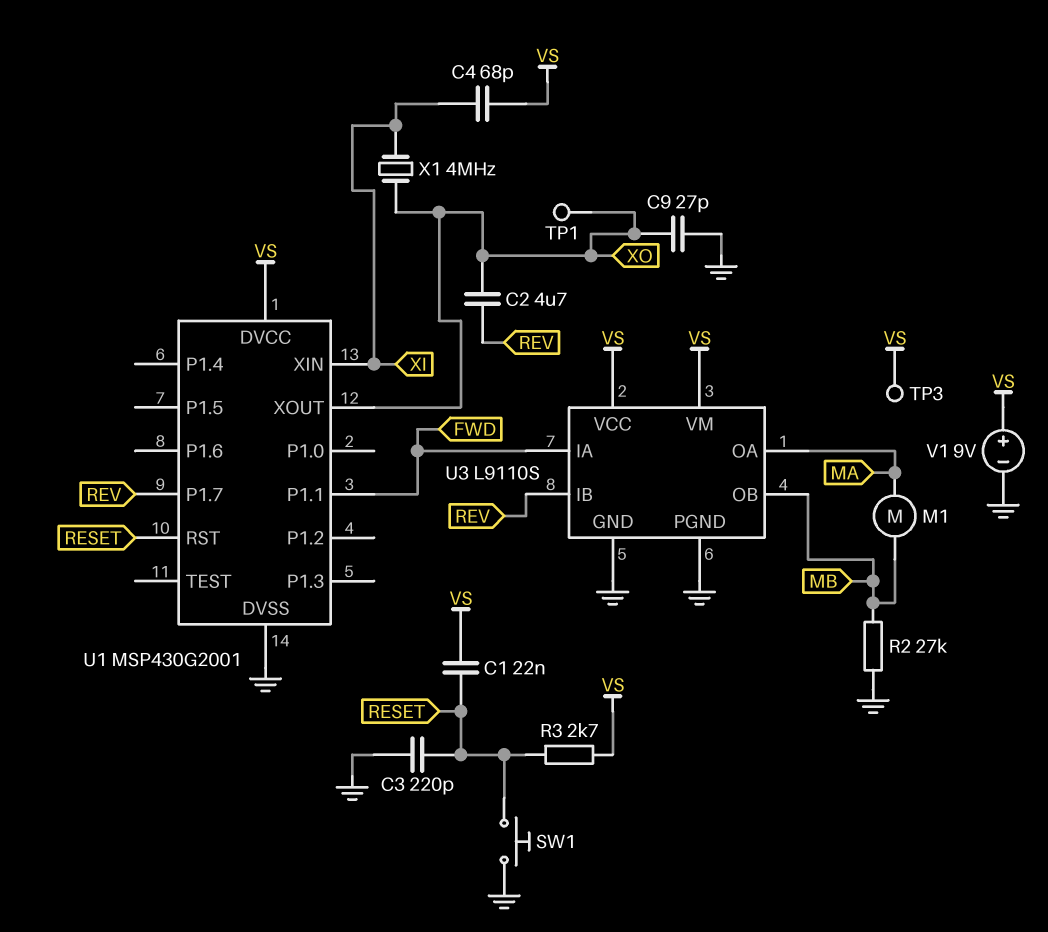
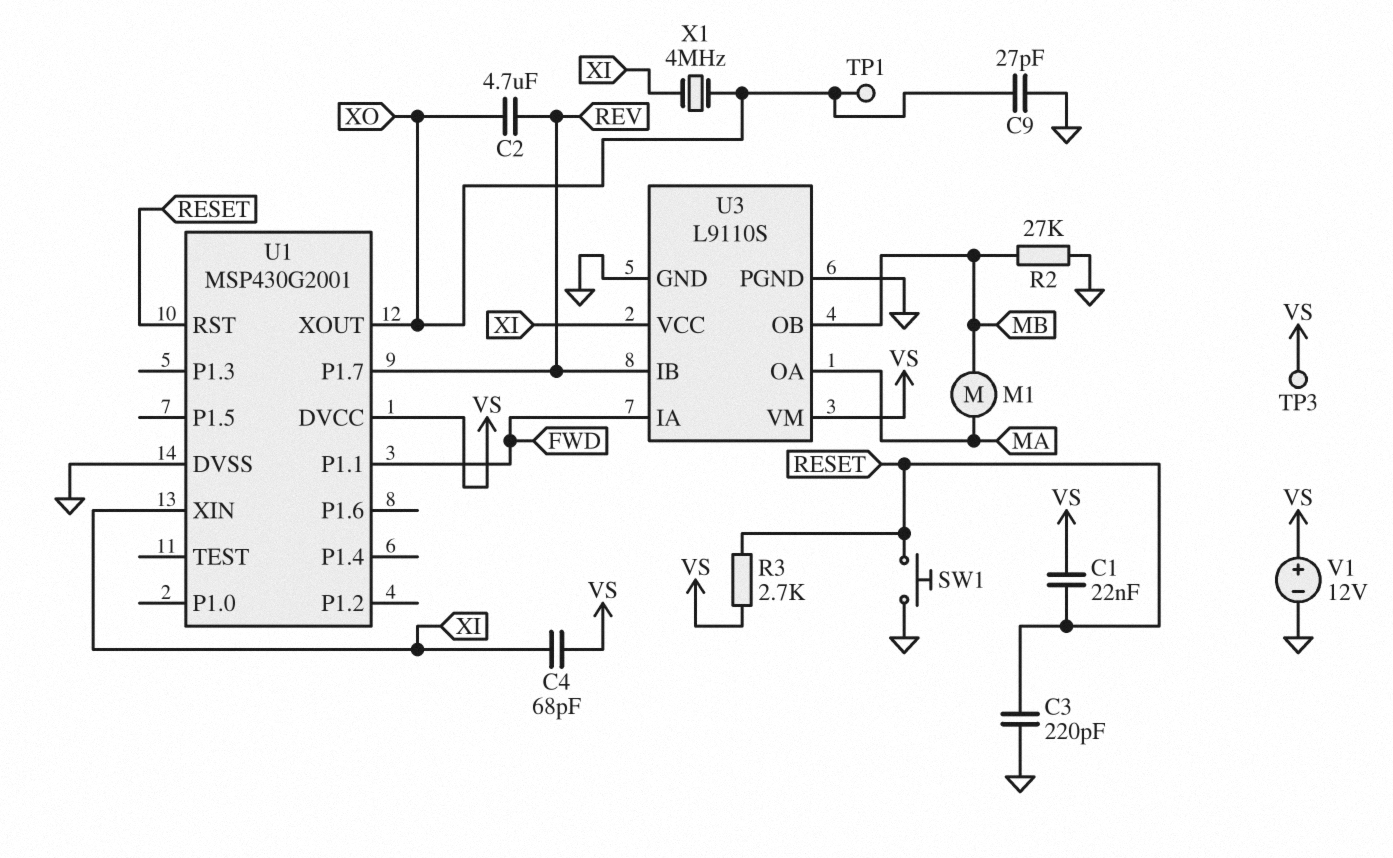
U3 pin VCC: VS -> XI
V1: 9V (plus VS, minus GND) -> 12V (plus VS, minus GND)

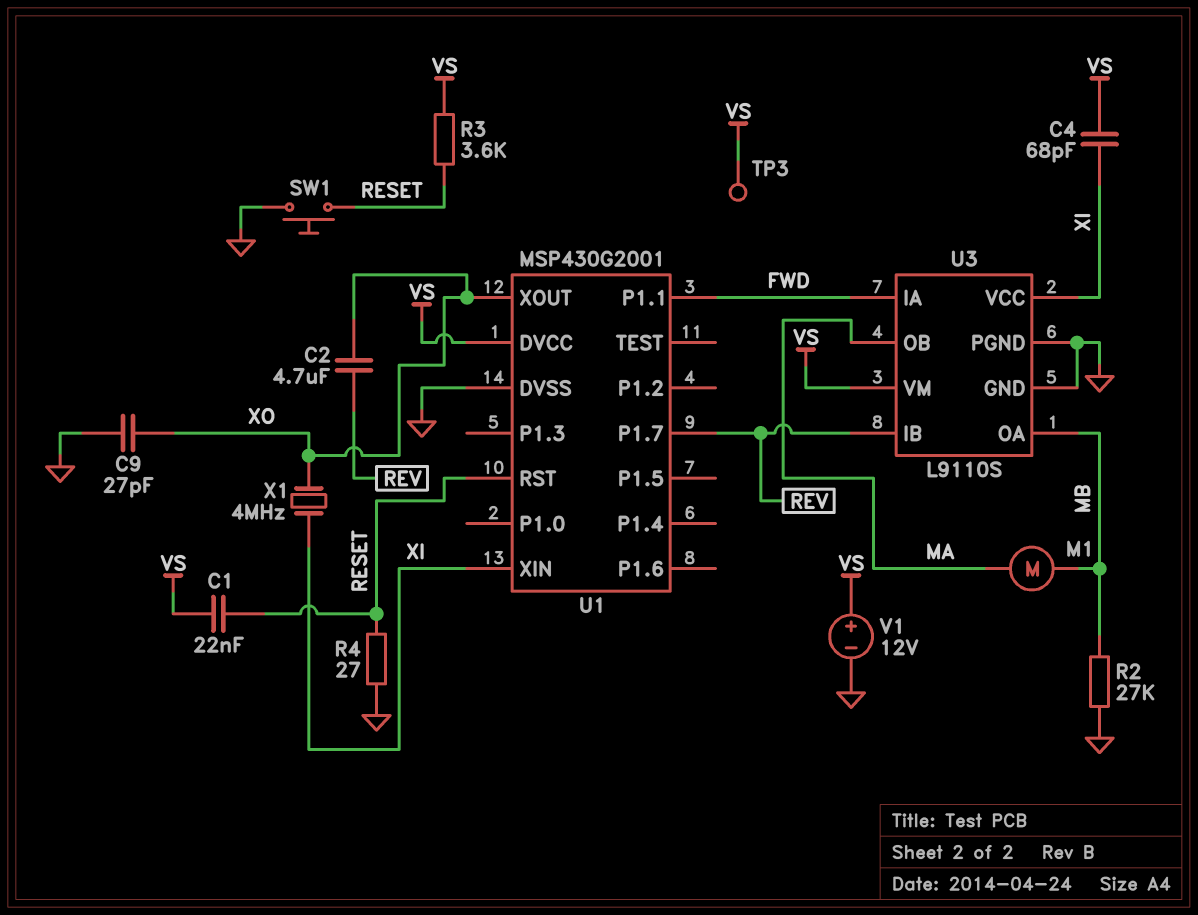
C3: 220pF (GND, RESET) -> none
R3: 2.7k (RESET, VS) -> 3.6k (RESET, VS)
R4: none -> 27 (GND, RESET)
TP1: test point (XO) -> none
U3 pin OA: MA -> MB
U3 pin OB: MB -> MA

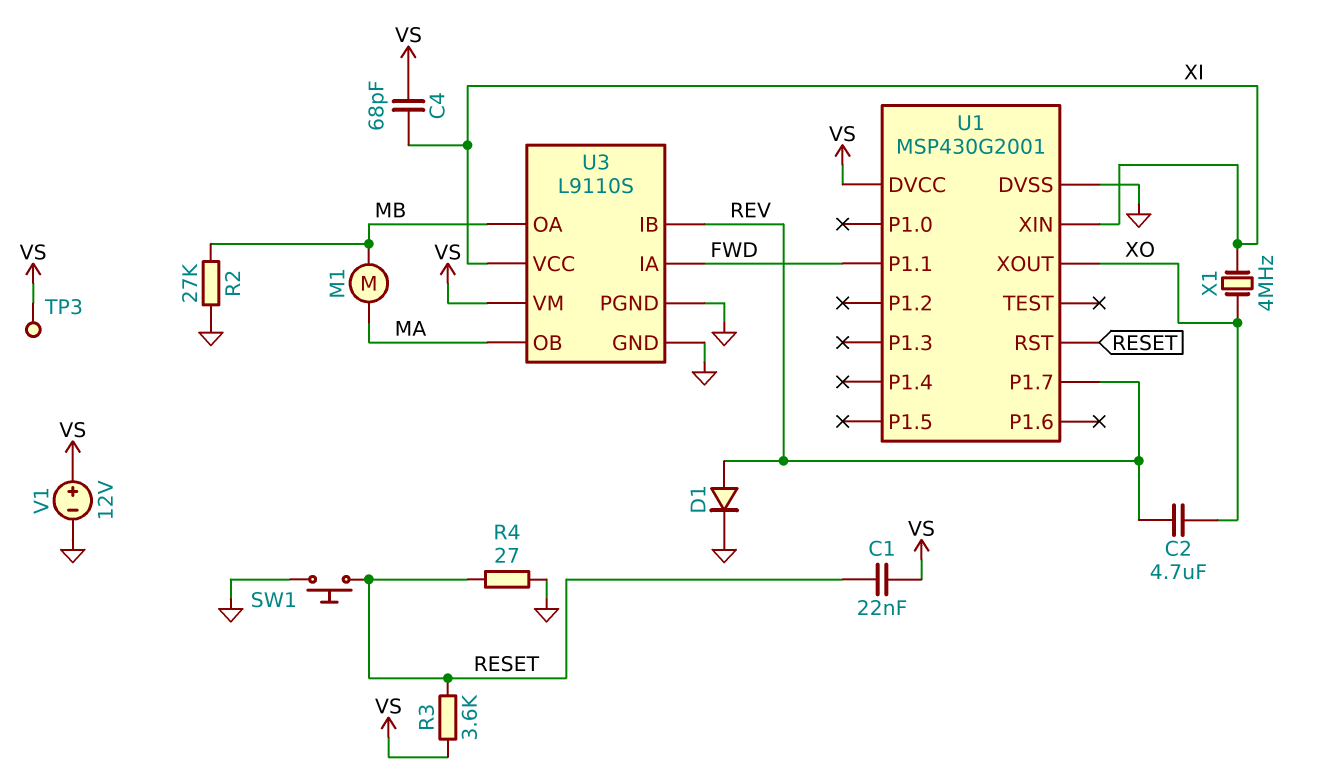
C9: 27pF (GND, XO) -> none
D1: none -> diode (A REV, K GND)

